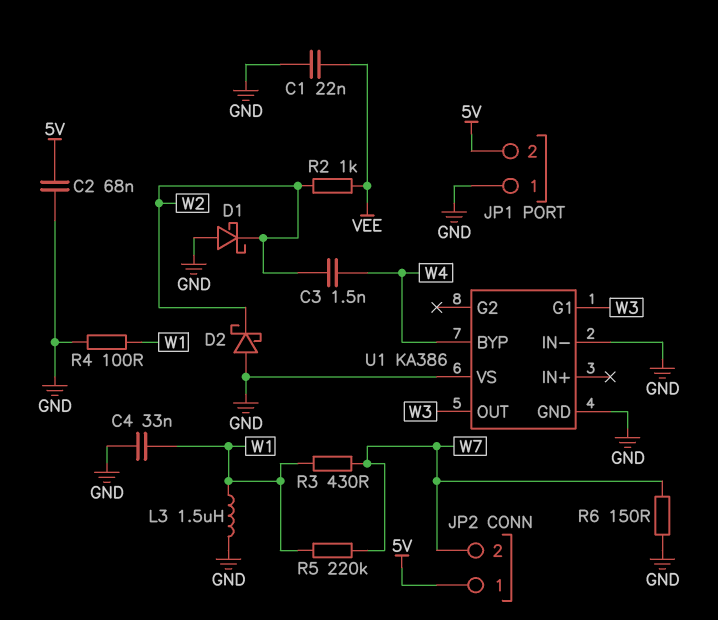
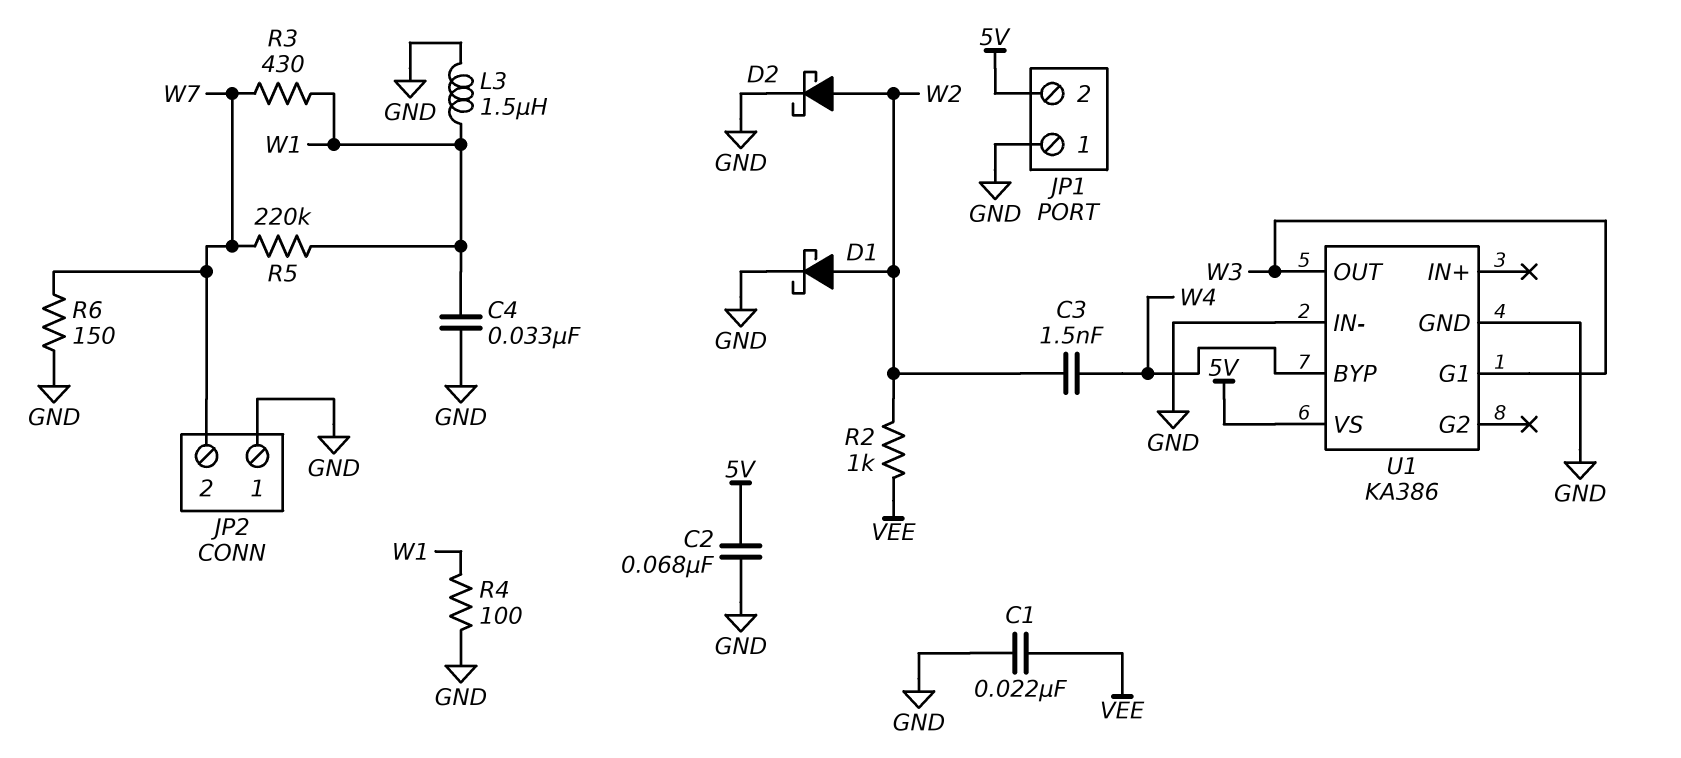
D1: schottky (A GND, K W2) -> schottky (A W2, K GND)
D2: schottky (A GND, K W2) -> schottky (A W2, K GND)
JP2 pin 1: 5V -> GND
U1 pin VS: GND -> 5V

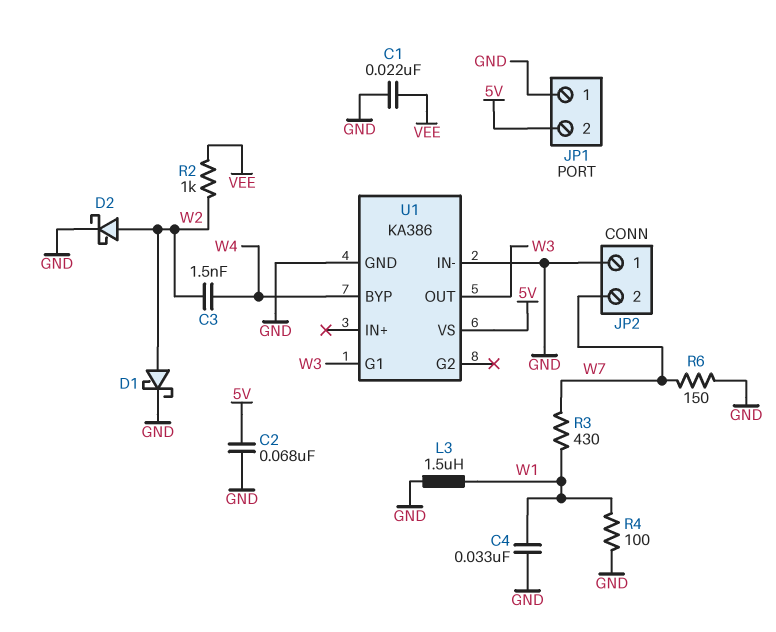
R5: 220k (W1, W7) -> none

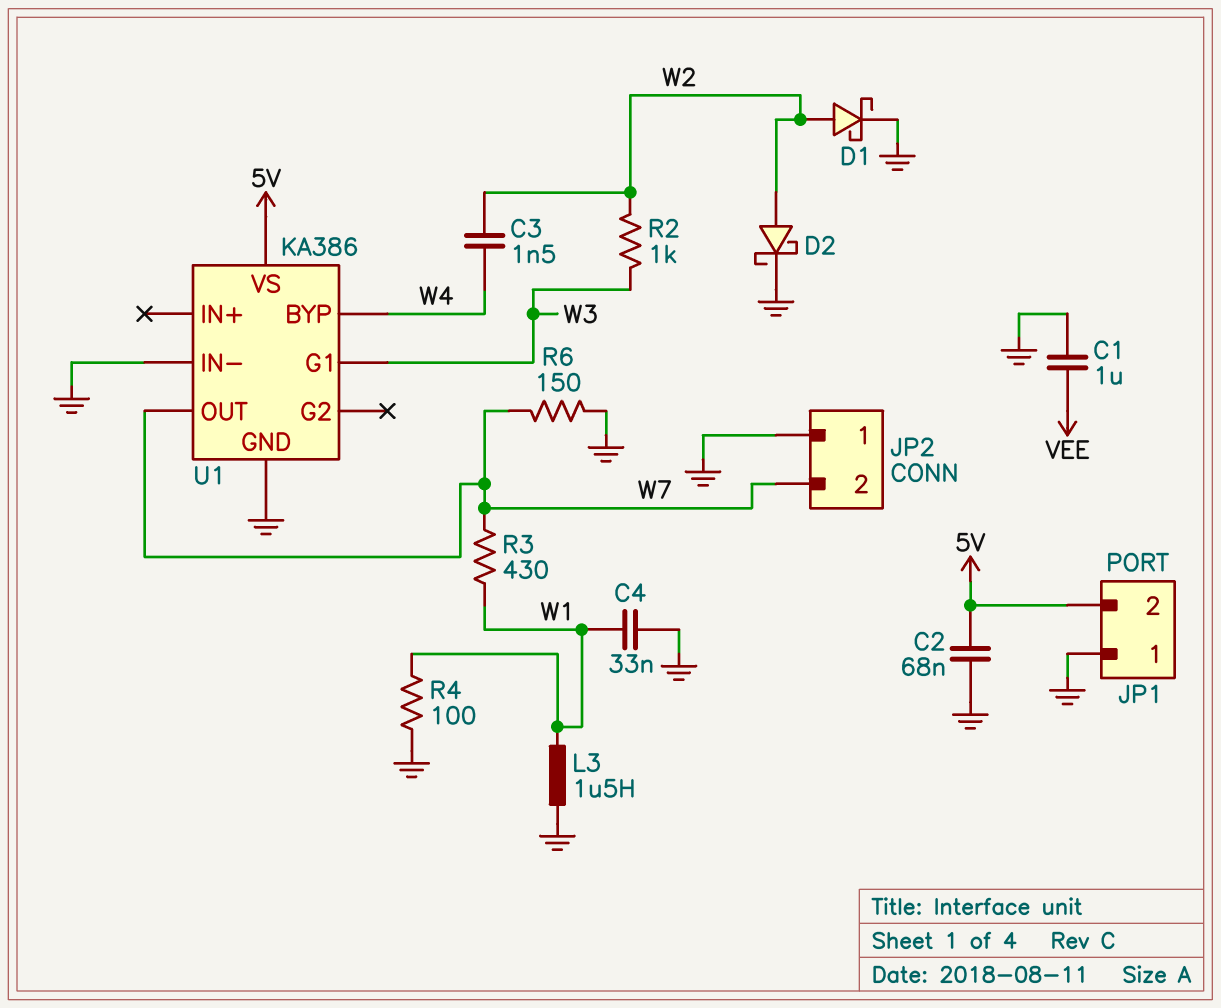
C1: 22nF (GND, VEE) -> 1uF (GND, VEE)
R2: 1k (VEE, W2) -> 1k (W2, W3)
U1 pin OUT: W3 -> W7

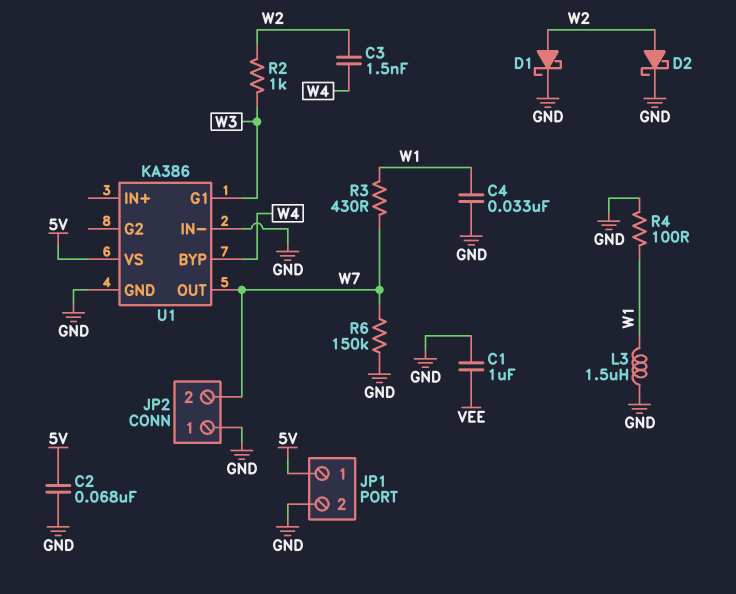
JP1 pin 1: GND -> 5V
JP1 pin 2: 5V -> GND
R6: 150 (GND, W7) -> 150k (GND, W7)

